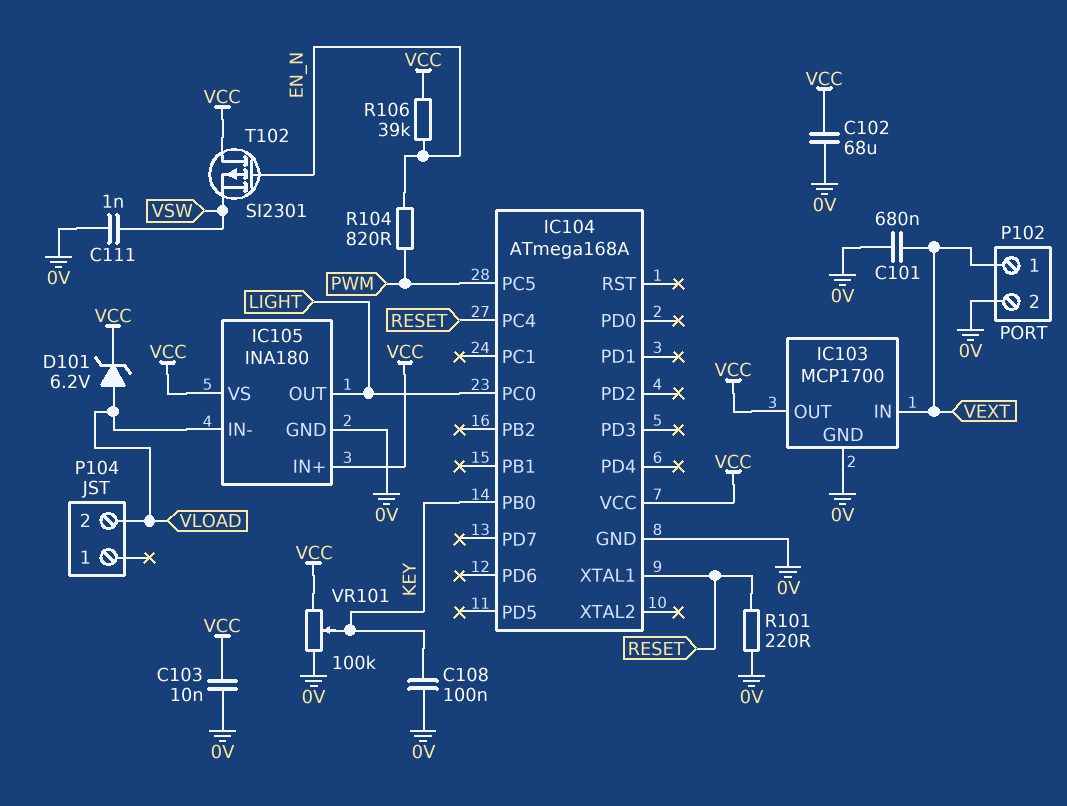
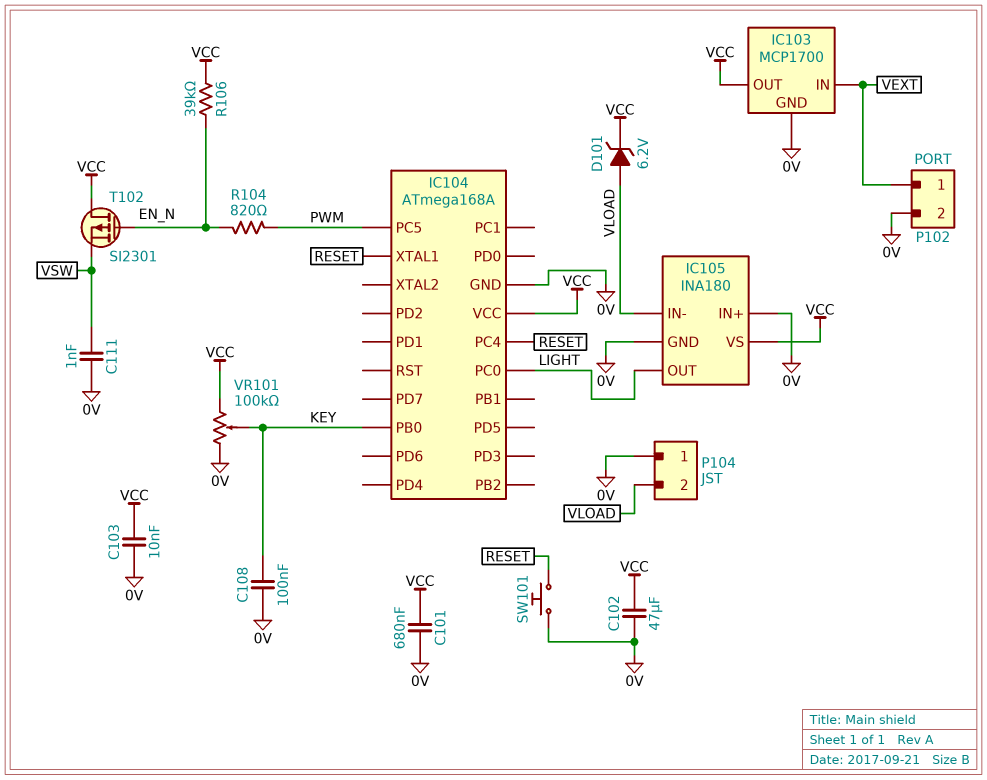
C101: 680nF (0V, VEXT) -> 680nF (0V, VCC)
C102: 68uF (0V, VCC) -> 47uF (0V, VCC)
IC105 pin IN+: VCC -> 0V
P104 pin 1: none -> 0V
R101: 220 (0V, RESET) -> none
SW101: none -> button (0V, RESET)

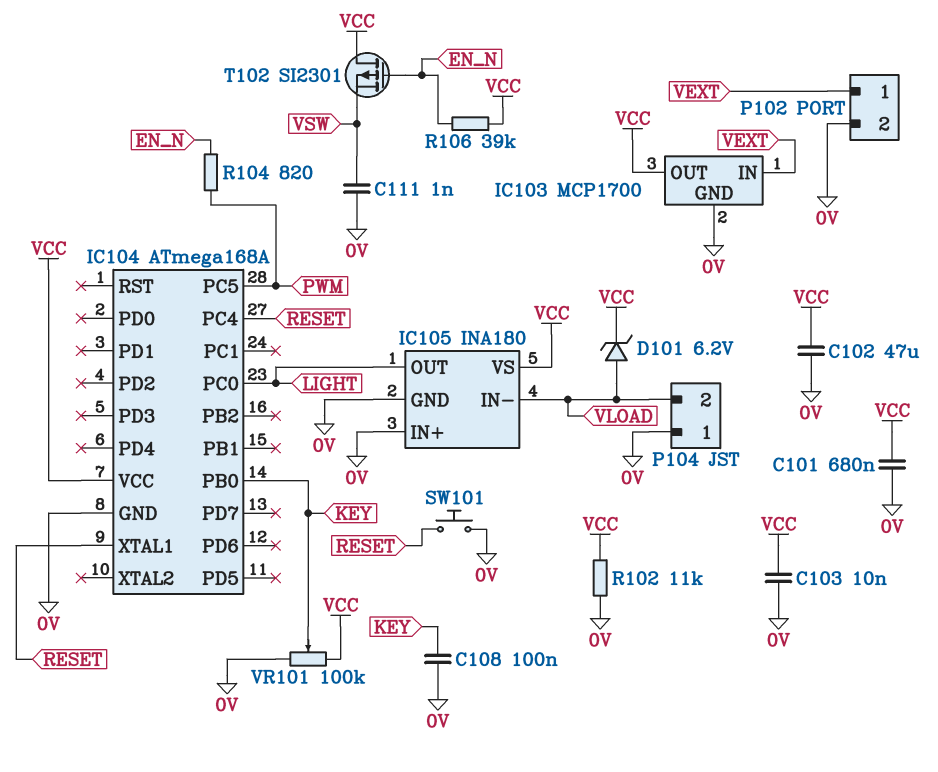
R102: none -> 11k (0V, VCC)

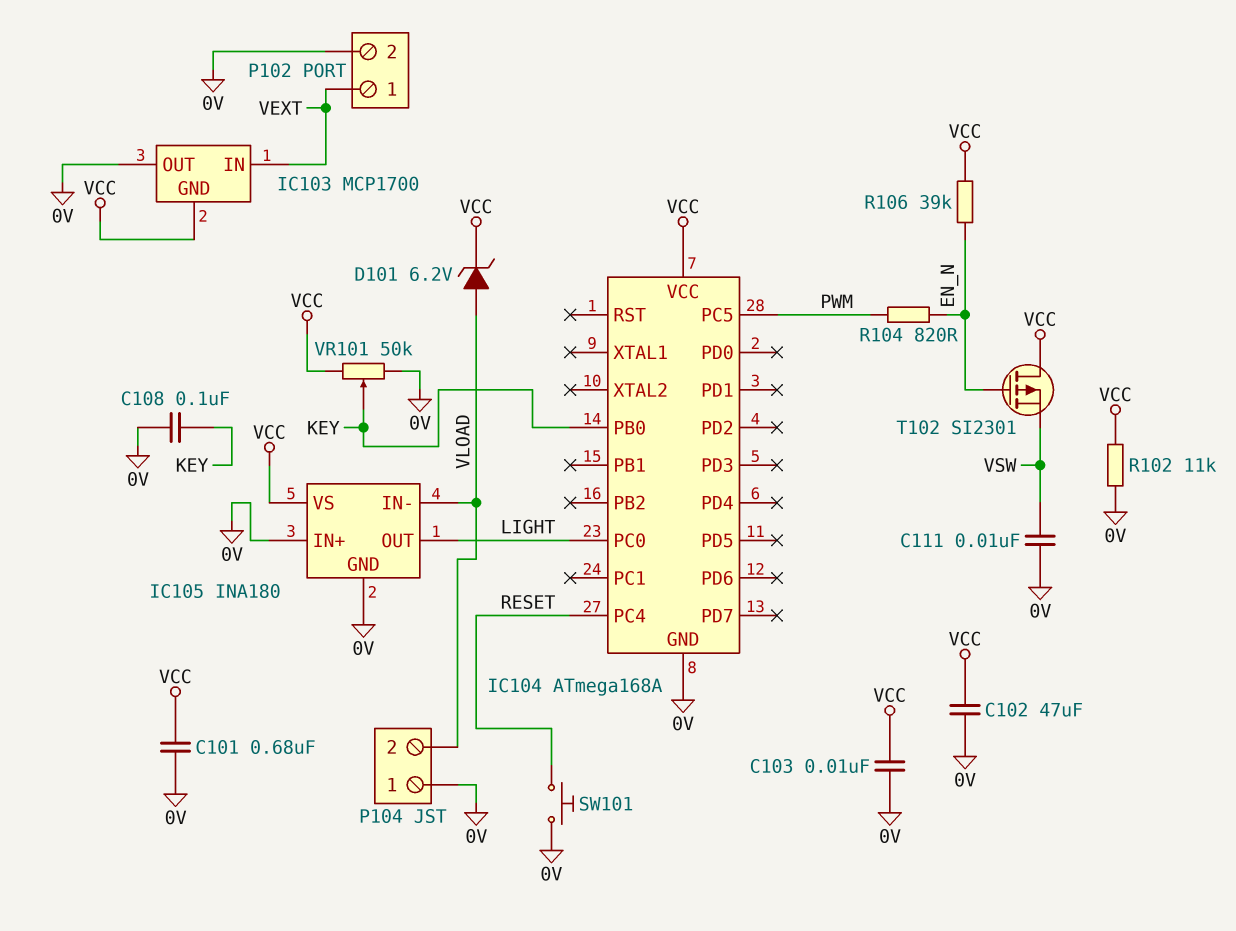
C111: 1nF (0V, VSW) -> 10nF (0V, VSW)
IC103 pin GND: 0V -> VCC
IC103 pin OUT: VCC -> 0V
IC104 pin XTAL1: RESET -> none
VR101: 100k (0V, VCC, wiper KEY) -> 50k (0V, VCC, wiper KEY)

